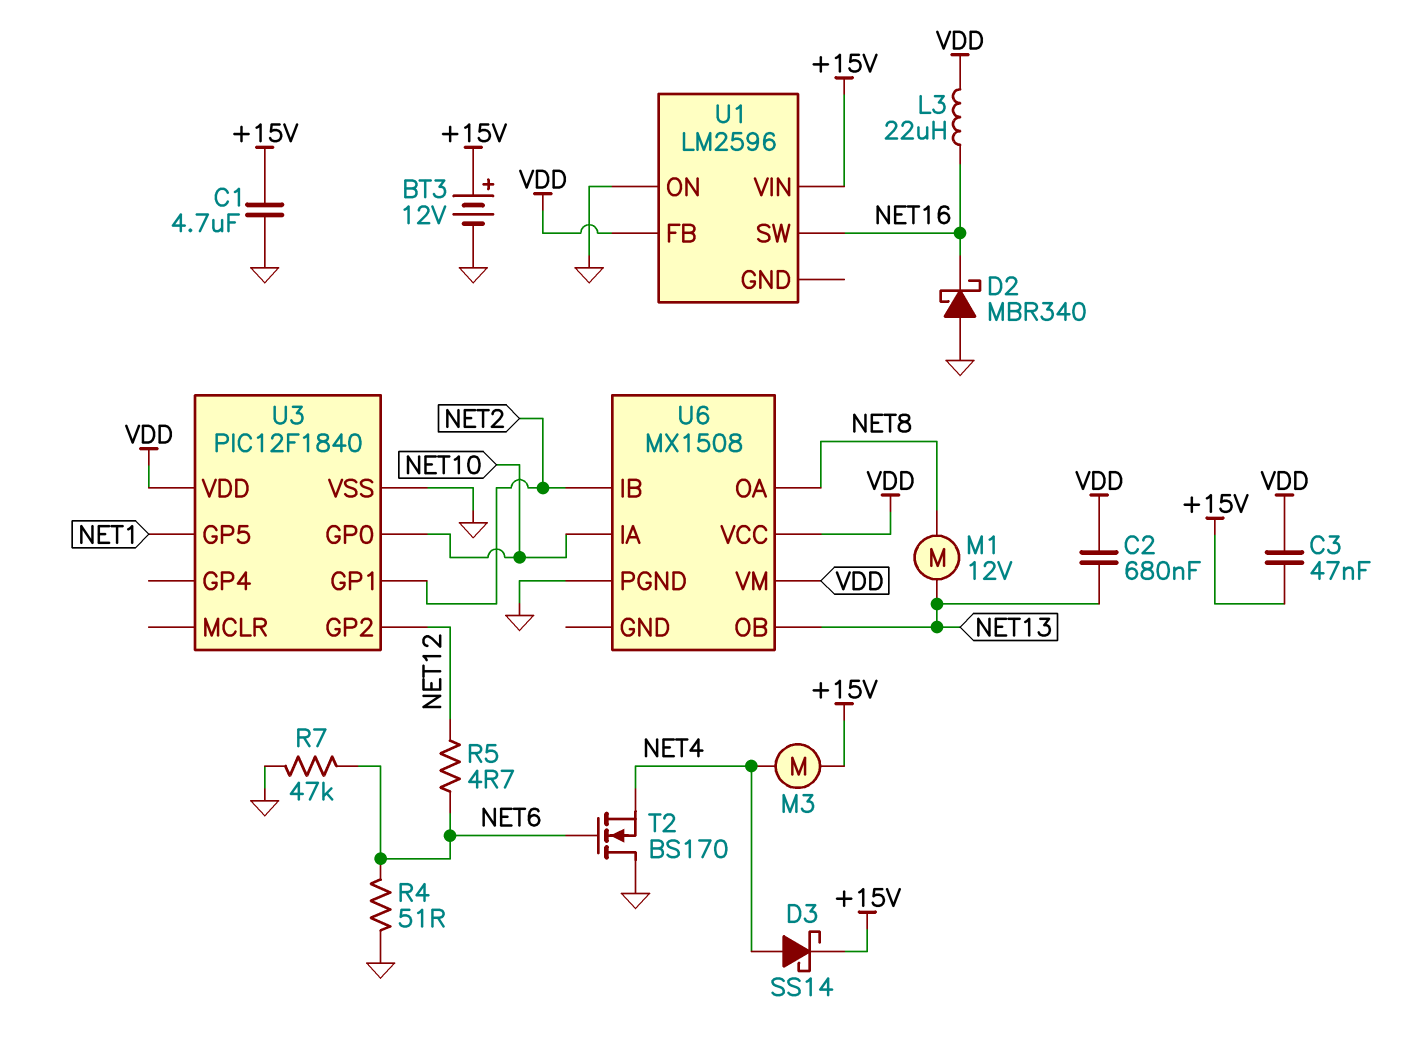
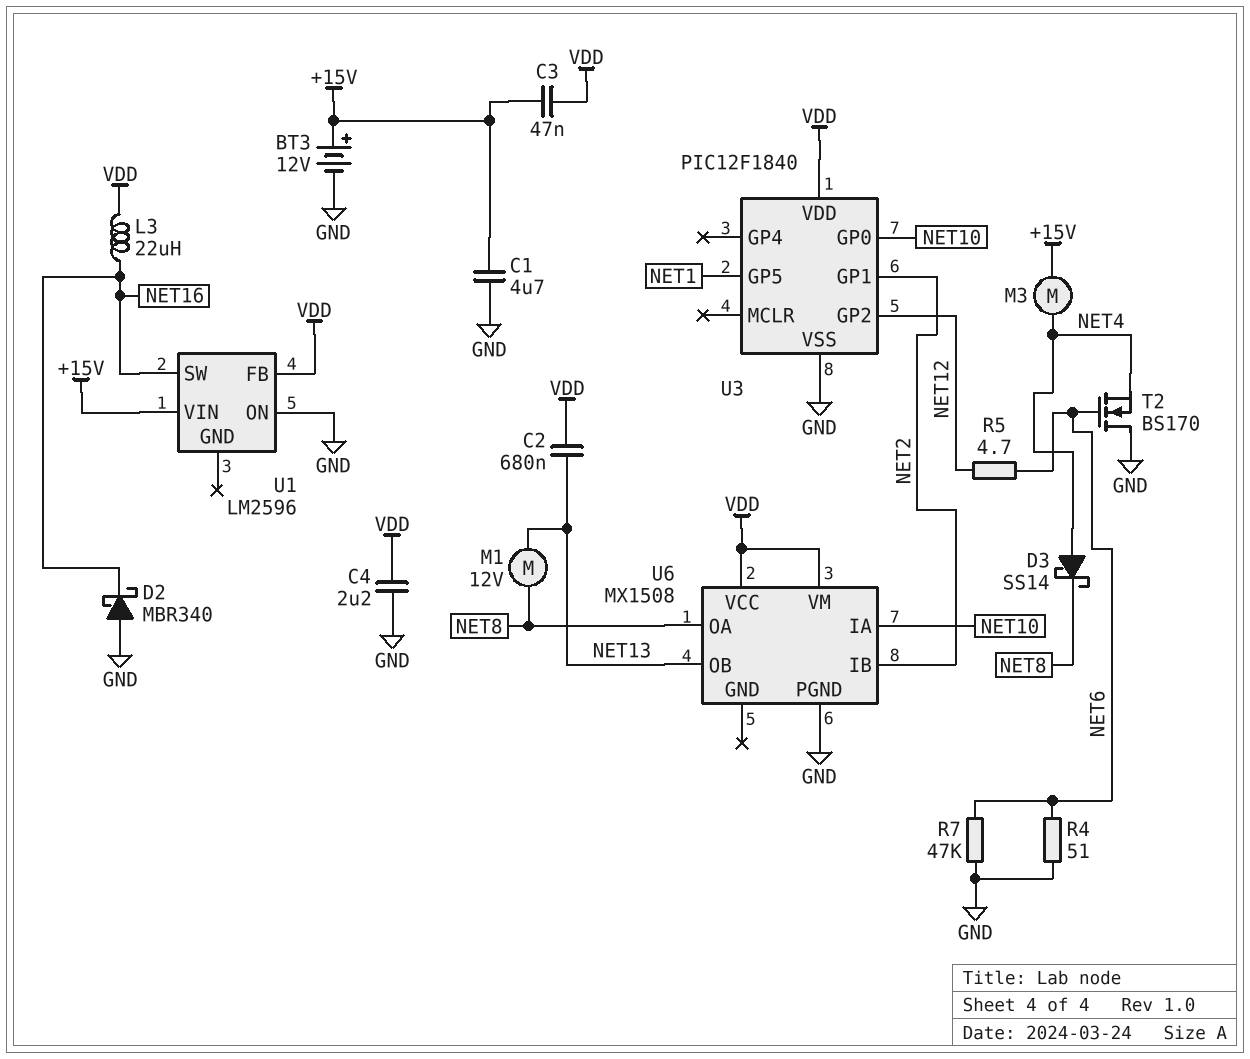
C4: none -> 2.2uF (GND, VDD)
D3: schottky SS14 (A NET4, K +15V) -> schottky SS14 (A NET4, K NET8)

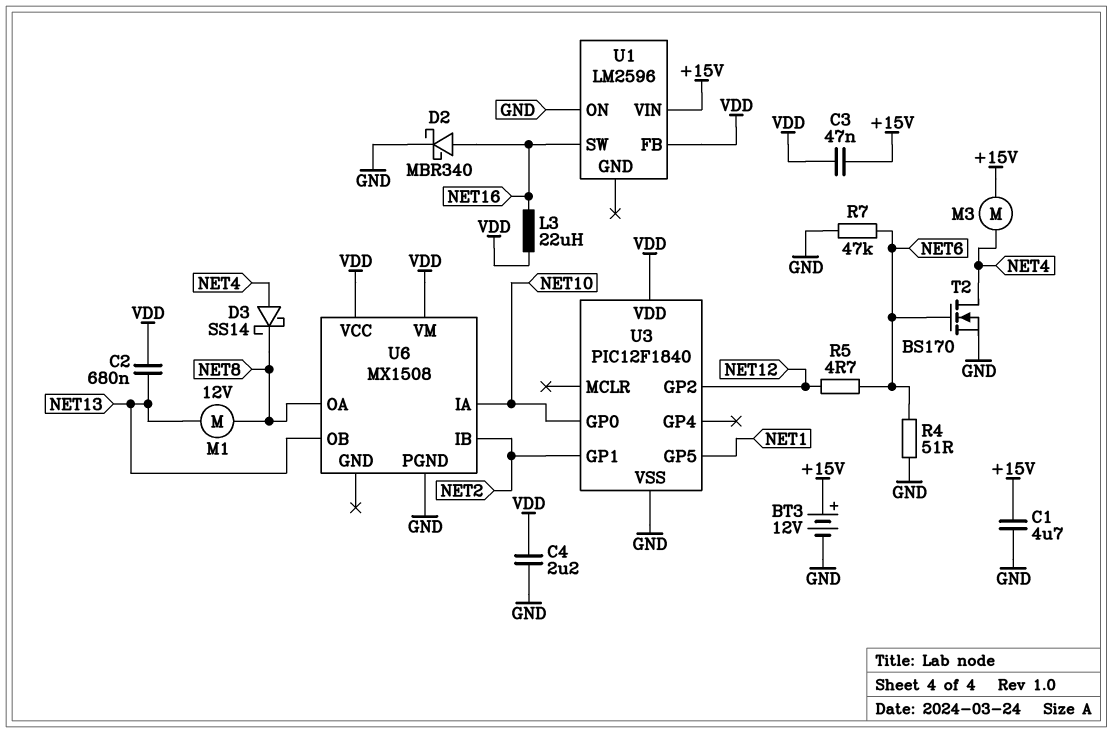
D2: schottky MBR340 (A GND, K NET16) -> schottky MBR340 (A NET16, K GND)
T2: NMOS BS170 (G NET6, D GND, S NET4) -> NMOS BS170 (G NET6, D NET4, S GND)

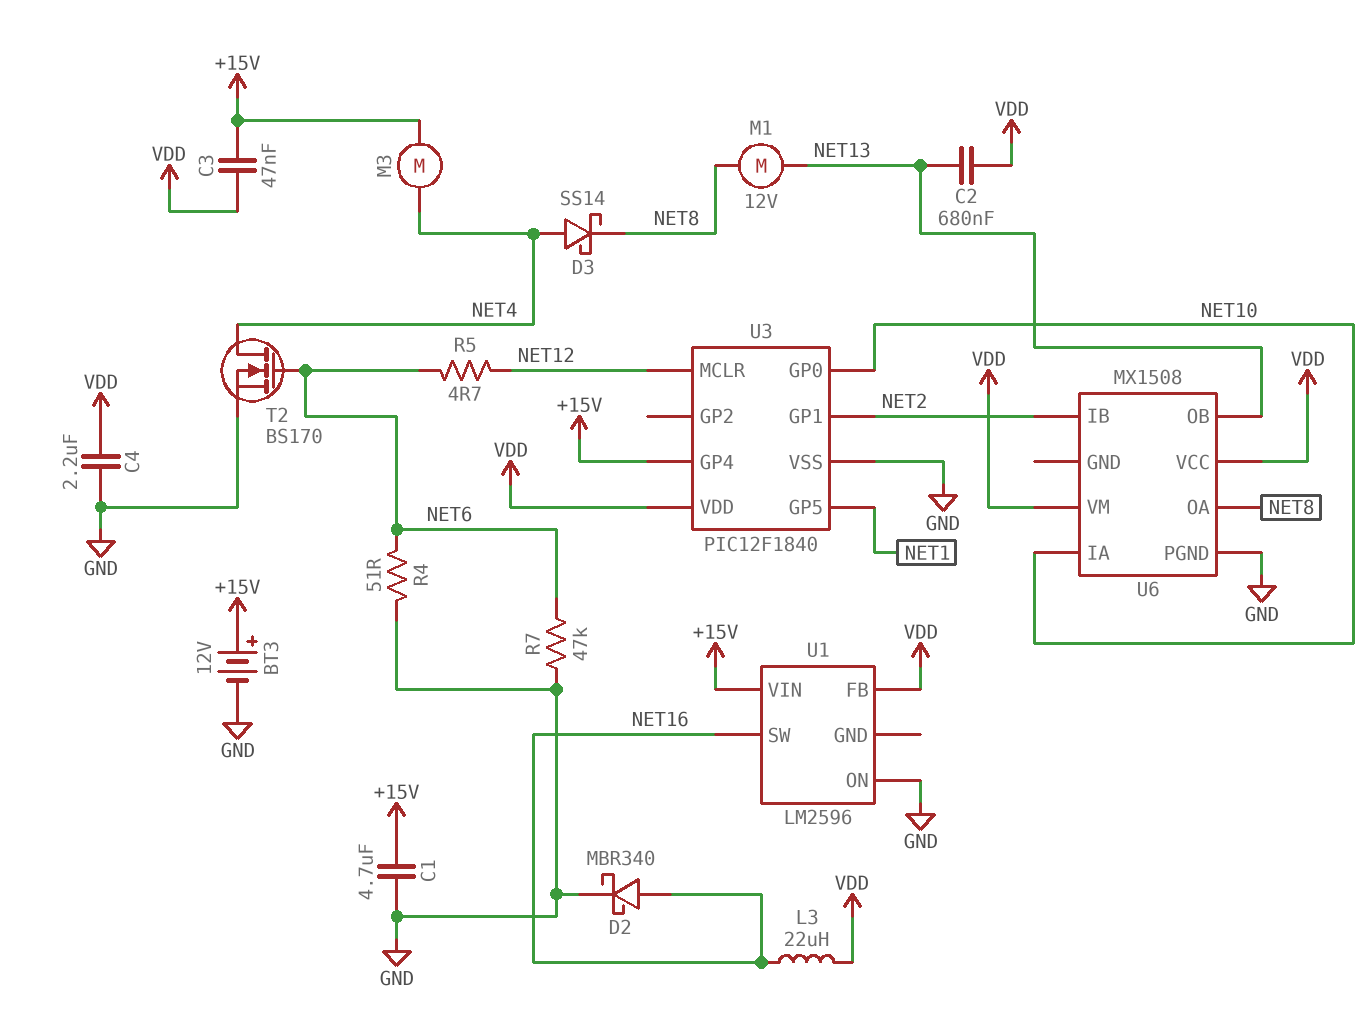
U3 pin GP2: NET12 -> none
U3 pin GP4: none -> +15V
U3 pin MCLR: none -> NET12

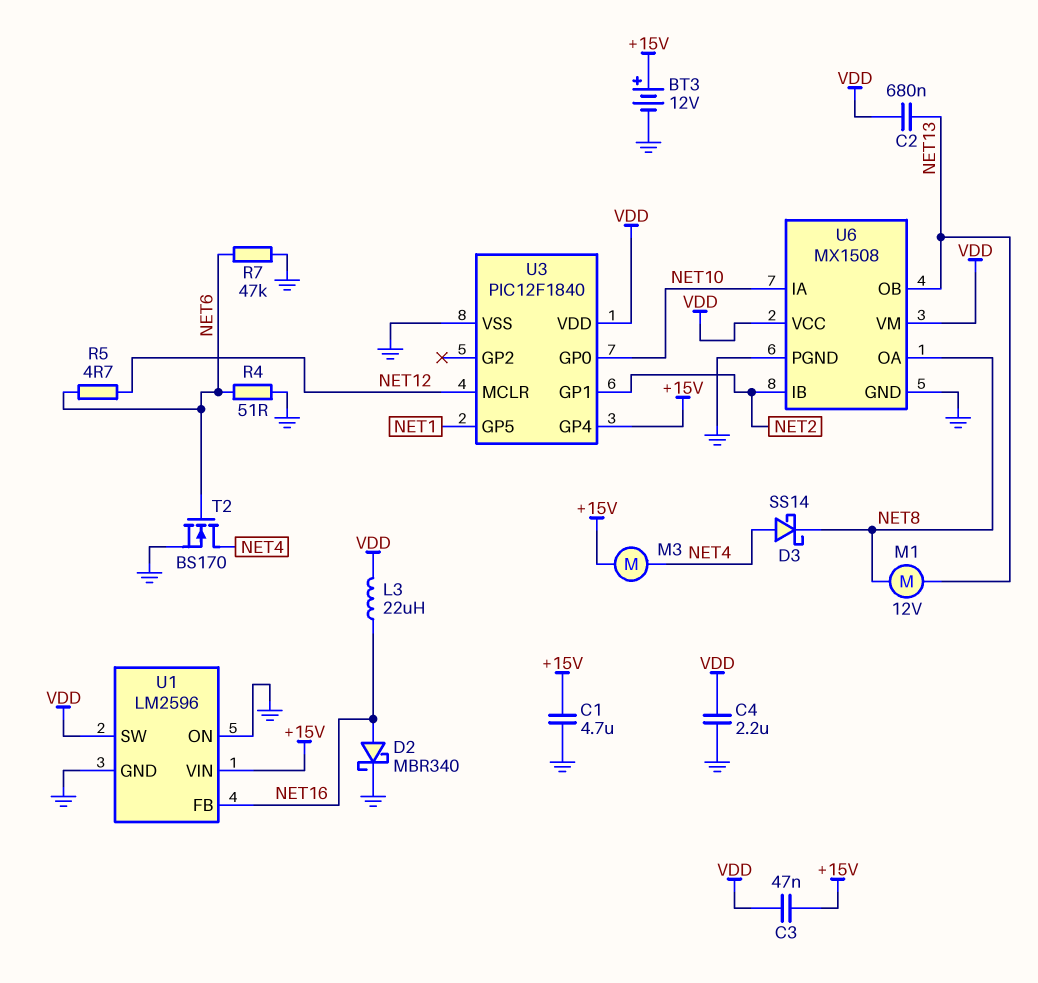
U1 pin FB: VDD -> NET16
U1 pin GND: none -> GND
U1 pin SW: NET16 -> VDD
U6 pin GND: none -> GND

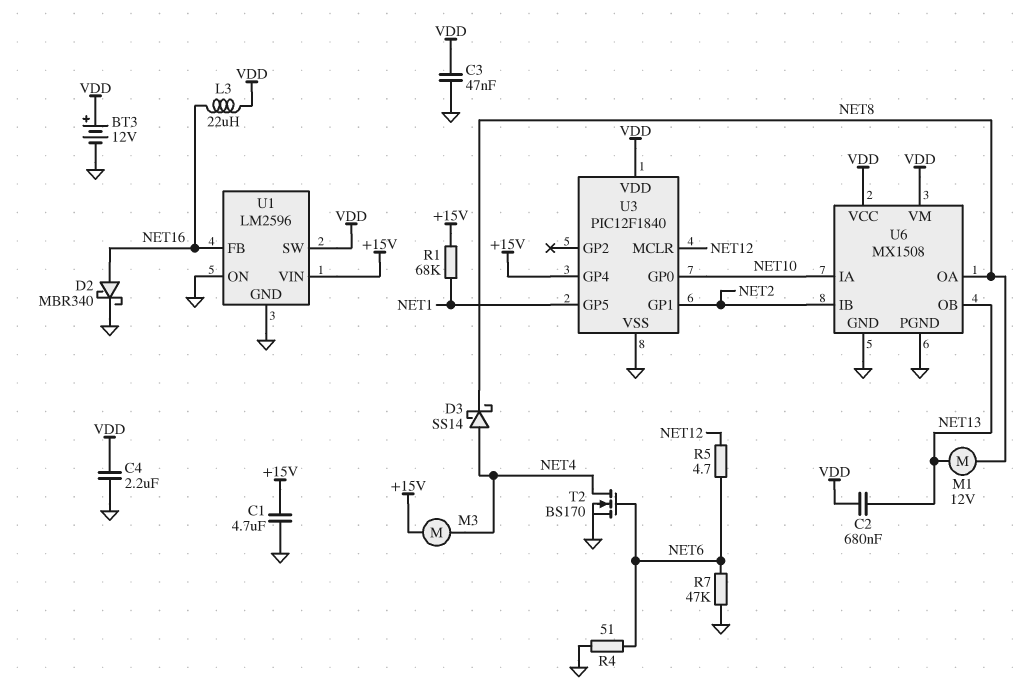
BT3: 12V (plus +15V, minus GND) -> 12V (plus VDD, minus GND)
C3: 47nF (+15V, VDD) -> 47nF (GND, VDD)
R1: none -> 68k (+15V, NET1)

